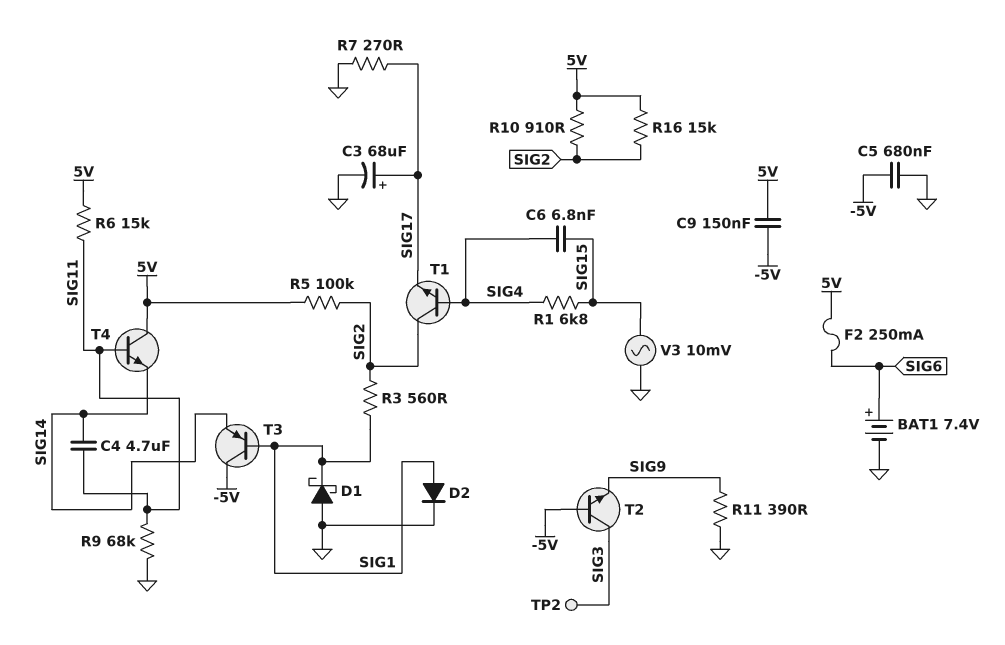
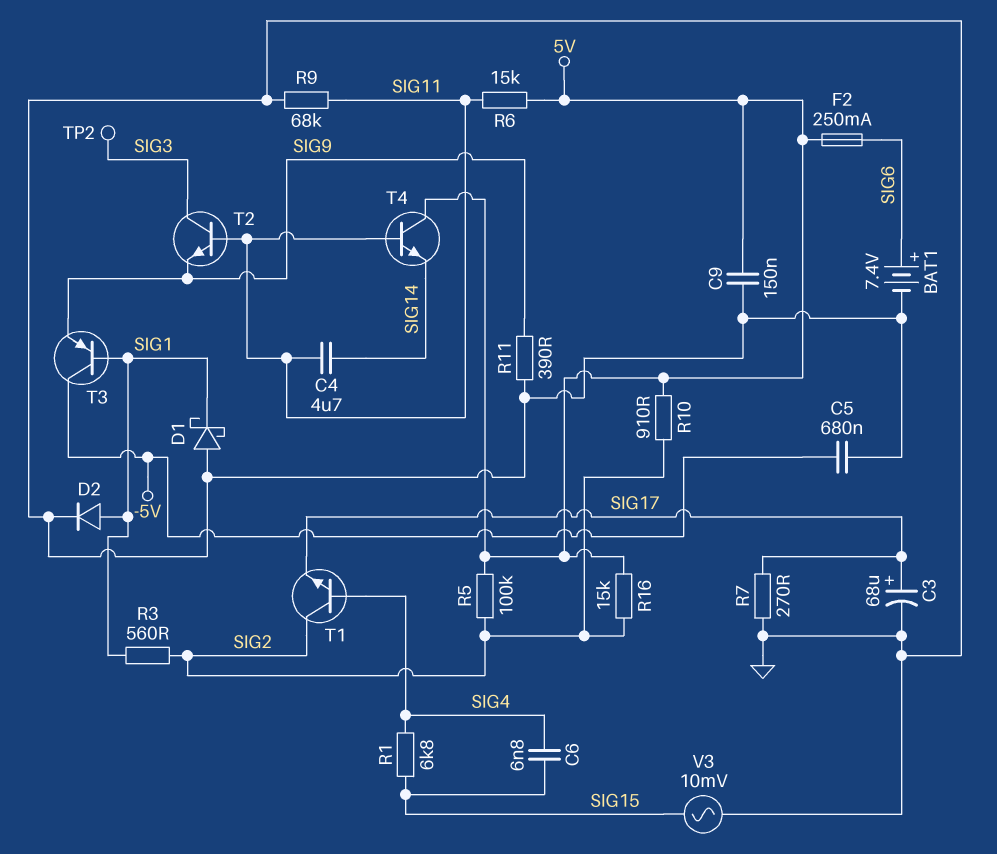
C9: 150nF (-5V, 5V) -> 150nF (5V, GND)
T2: NPN (B -5V, C SIG3, E SIG9) -> NPN (B SIG11, C SIG3, E SIG9)
T3: PNP (B SIG1, C -5V, E SIG14) -> PNP (B SIG1, C -5V, E SIG9)

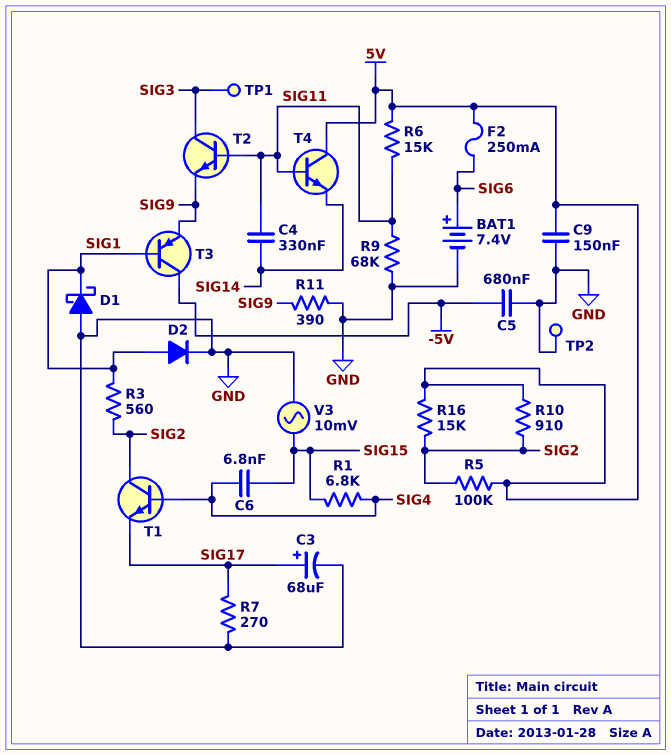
C4: 4.7uF (SIG11, SIG14) -> 330nF (SIG11, SIG14)
TP1: none -> test point (SIG3)
TP2: test point (SIG3) -> test point (GND)

